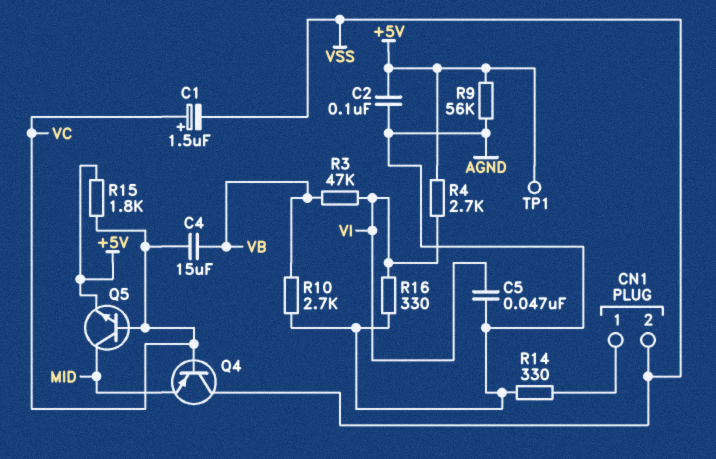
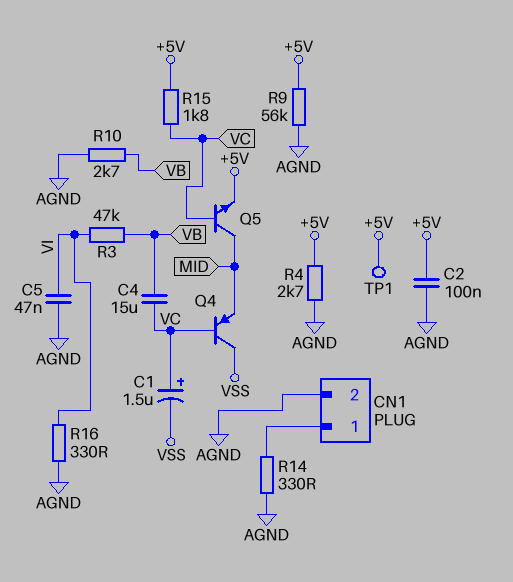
CN1 pin 2: VSS -> AGND
R4: 2.7k (+5V, VI) -> 2.7k (+5V, AGND)

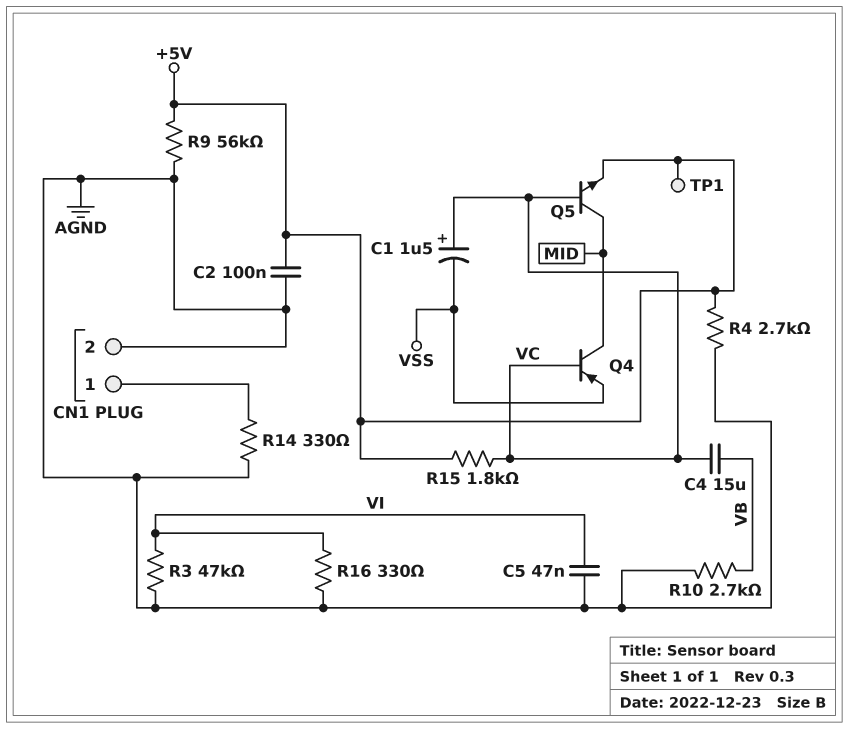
Q4: PNP (B VC, C VSS, E MID) -> PNP (B VC, C MID, E VSS)
R3: 47k (VB, VI) -> 47k (AGND, VI)

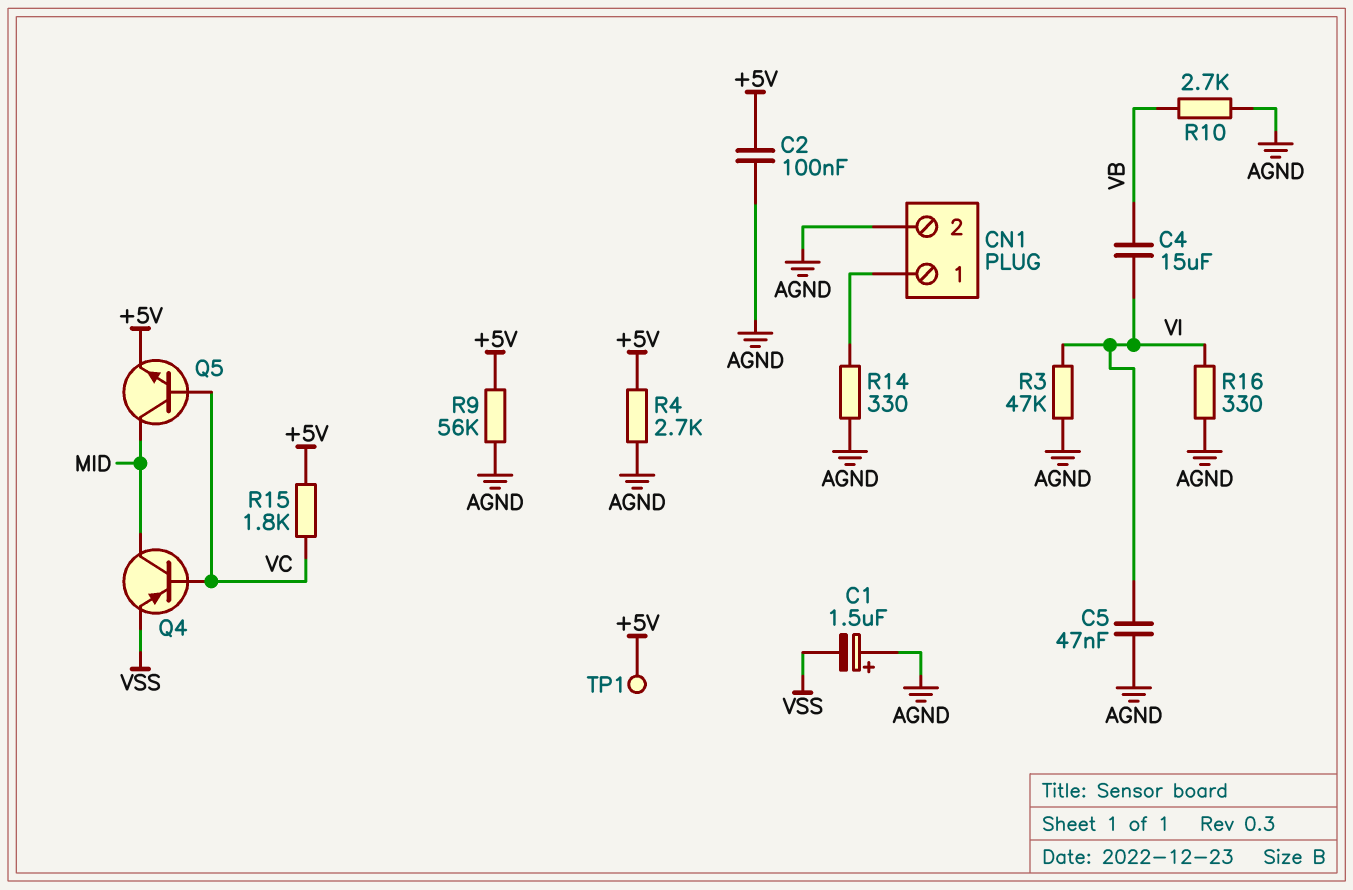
C1: 1.5uF (plus VC, minus VSS) -> 1.5uF (plus AGND, minus VSS)
C4: 15uF (VB, VC) -> 15uF (VB, VI)

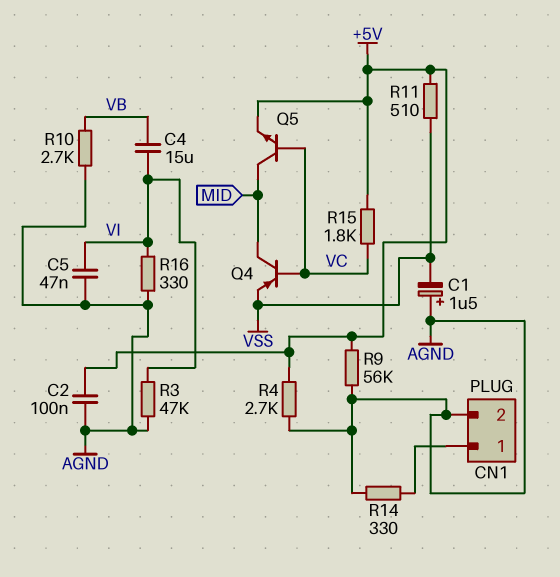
R11: none -> 510 (+5V, VSS)
TP1: test point (+5V) -> none

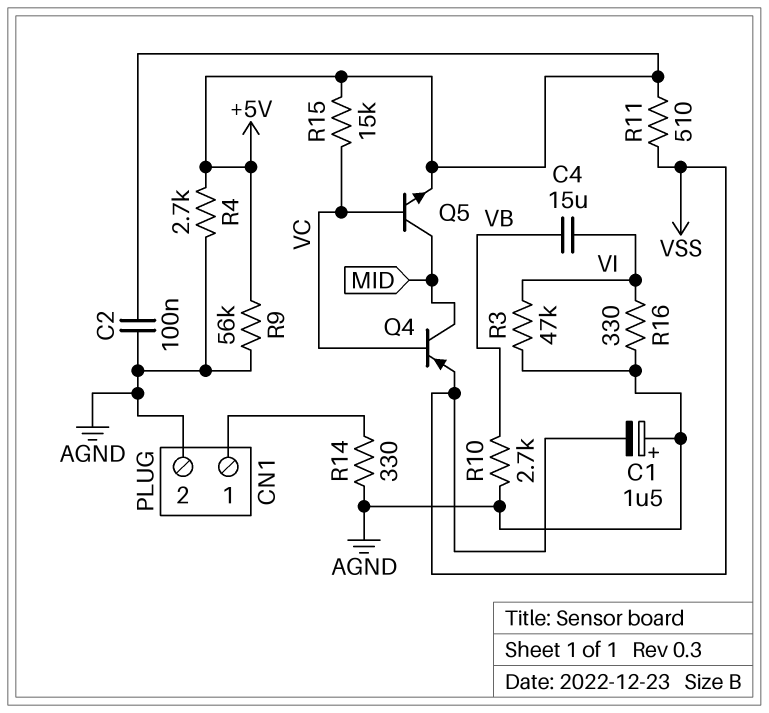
C5: 47nF (AGND, VI) -> none
R15: 1.8k (+5V, VC) -> 15k (+5V, VC)

